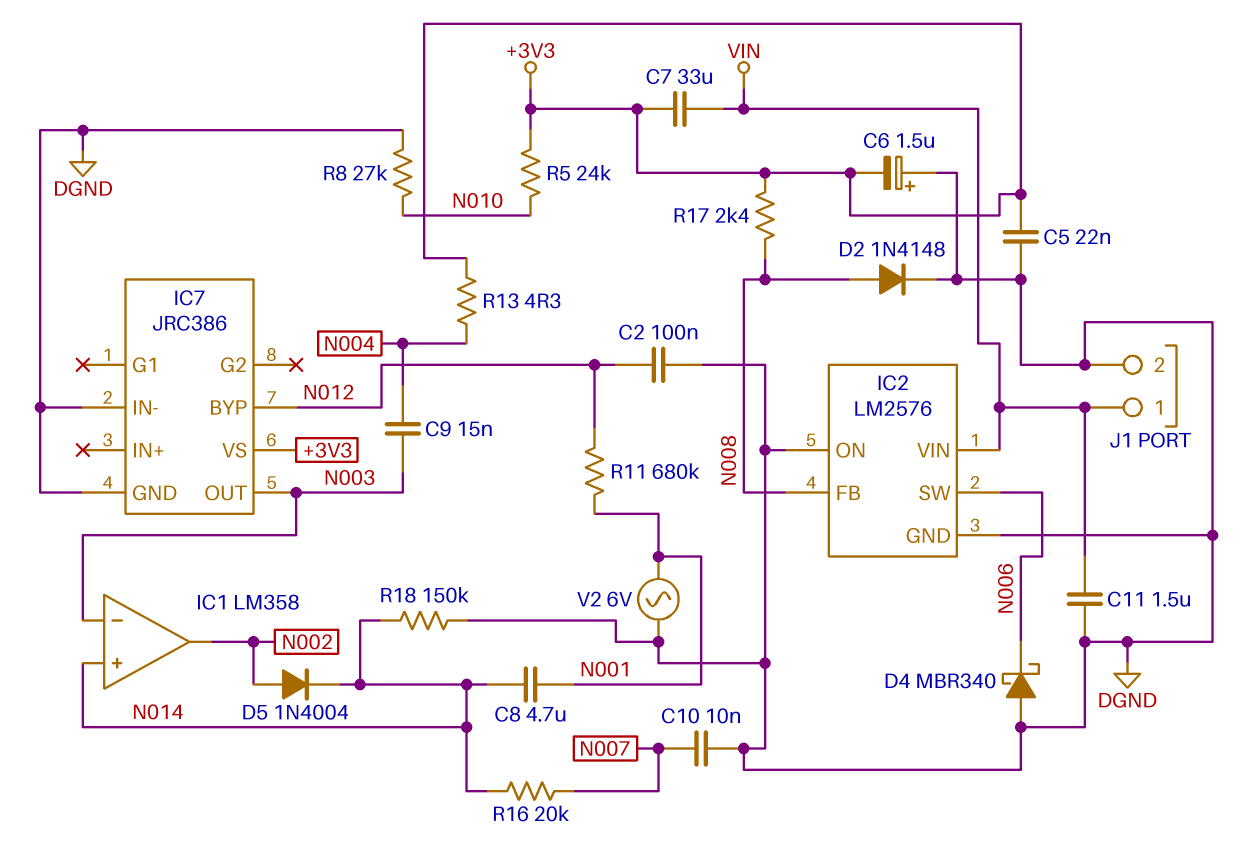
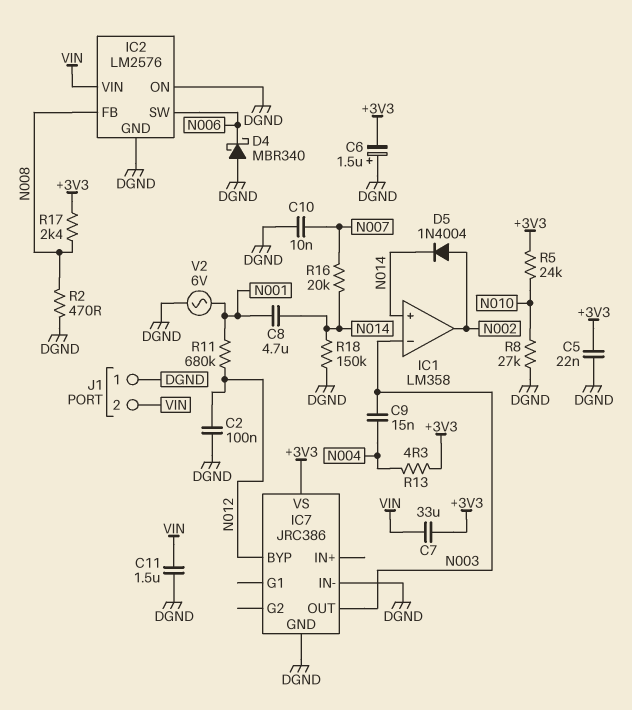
D2: diode 1N4148 (A N008, K DGND) -> none
J1 pin 1: VIN -> DGND
J1 pin 2: DGND -> VIN
R2: none -> 470 (DGND, N008)

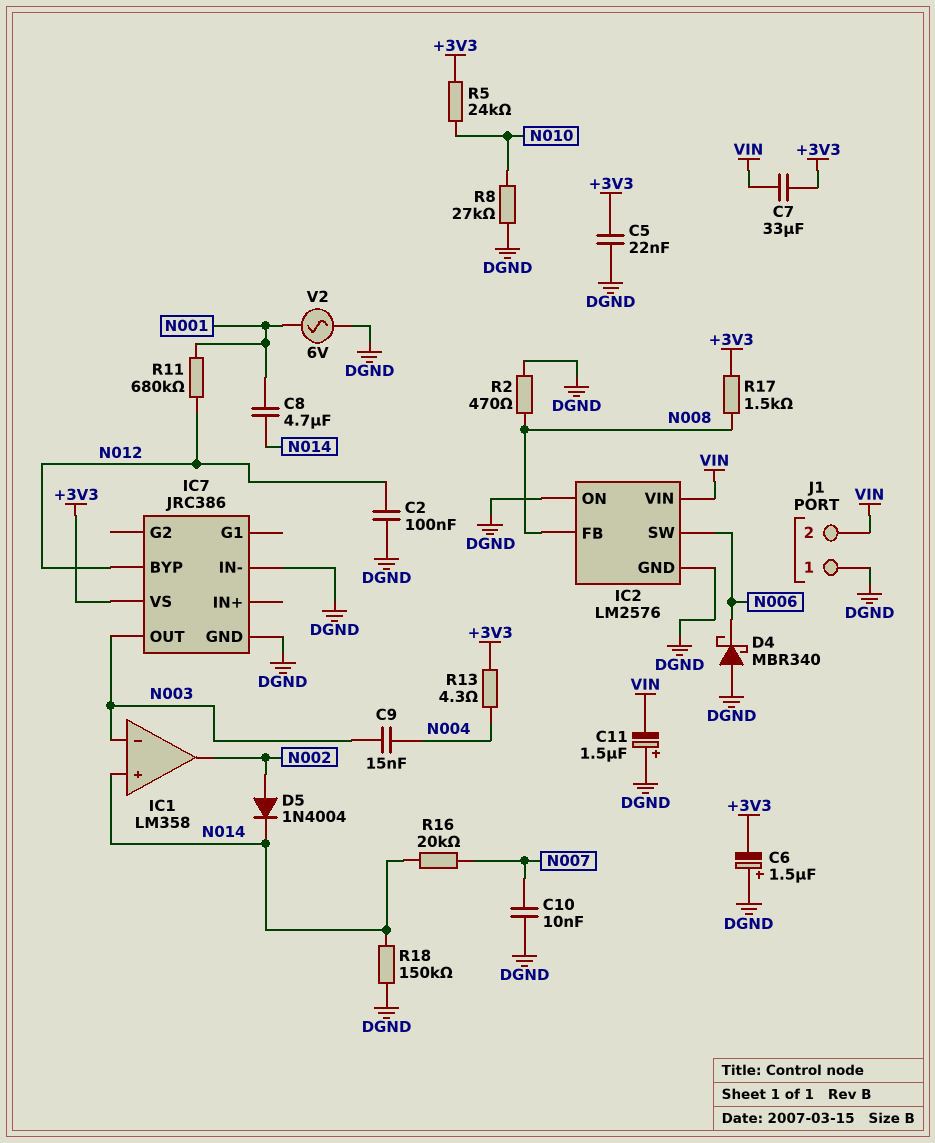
C11: 1.5uF (DGND, VIN) -> 1.5uF (plus DGND, minus VIN)
R17: 2.4k (+3V3, N008) -> 1.5k (+3V3, N008)

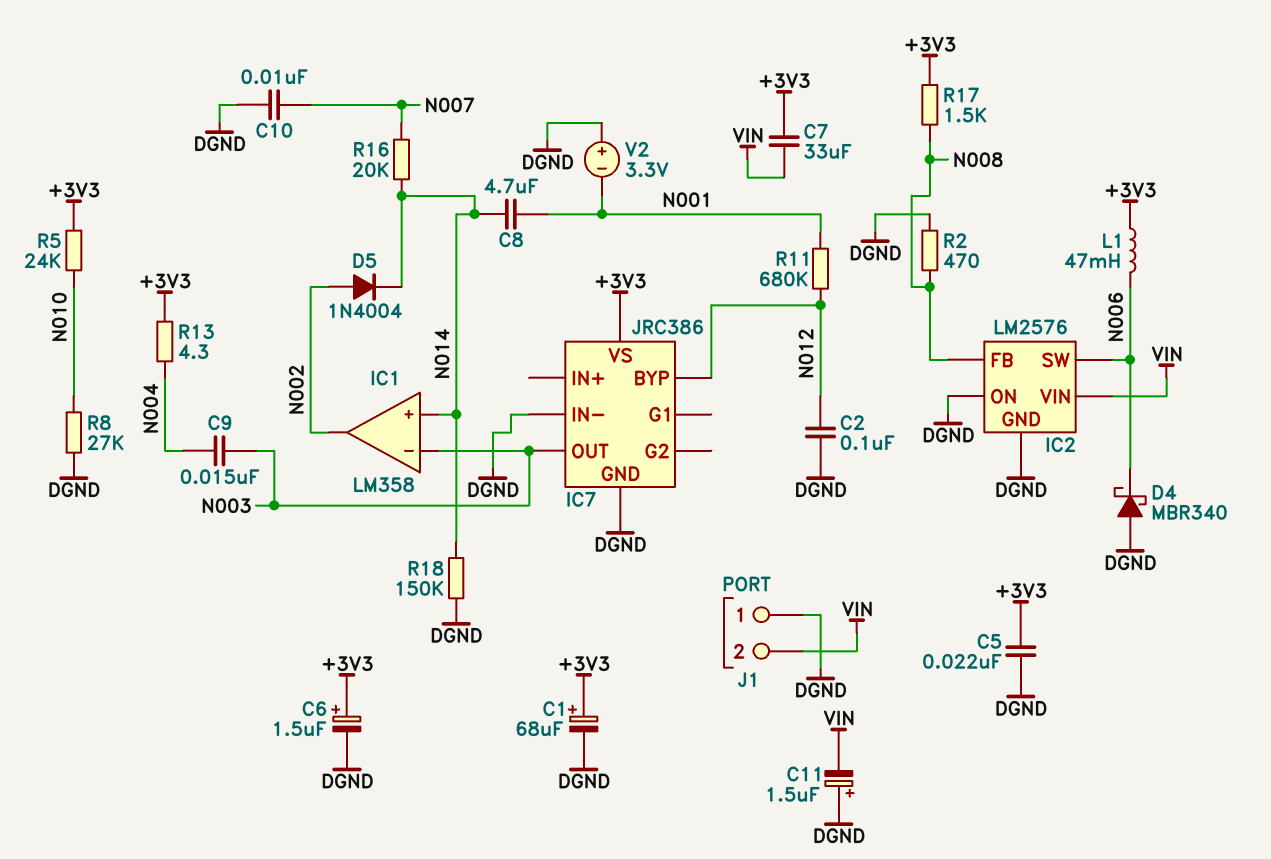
C1: none -> 68uF (plus +3V3, minus DGND)
C6: 1.5uF (plus DGND, minus +3V3) -> 1.5uF (plus +3V3, minus DGND)
L1: none -> 47mH (+3V3, N006)
V2: AC 6V (DGND, N001) -> 3.3V (plus DGND, minus N001)

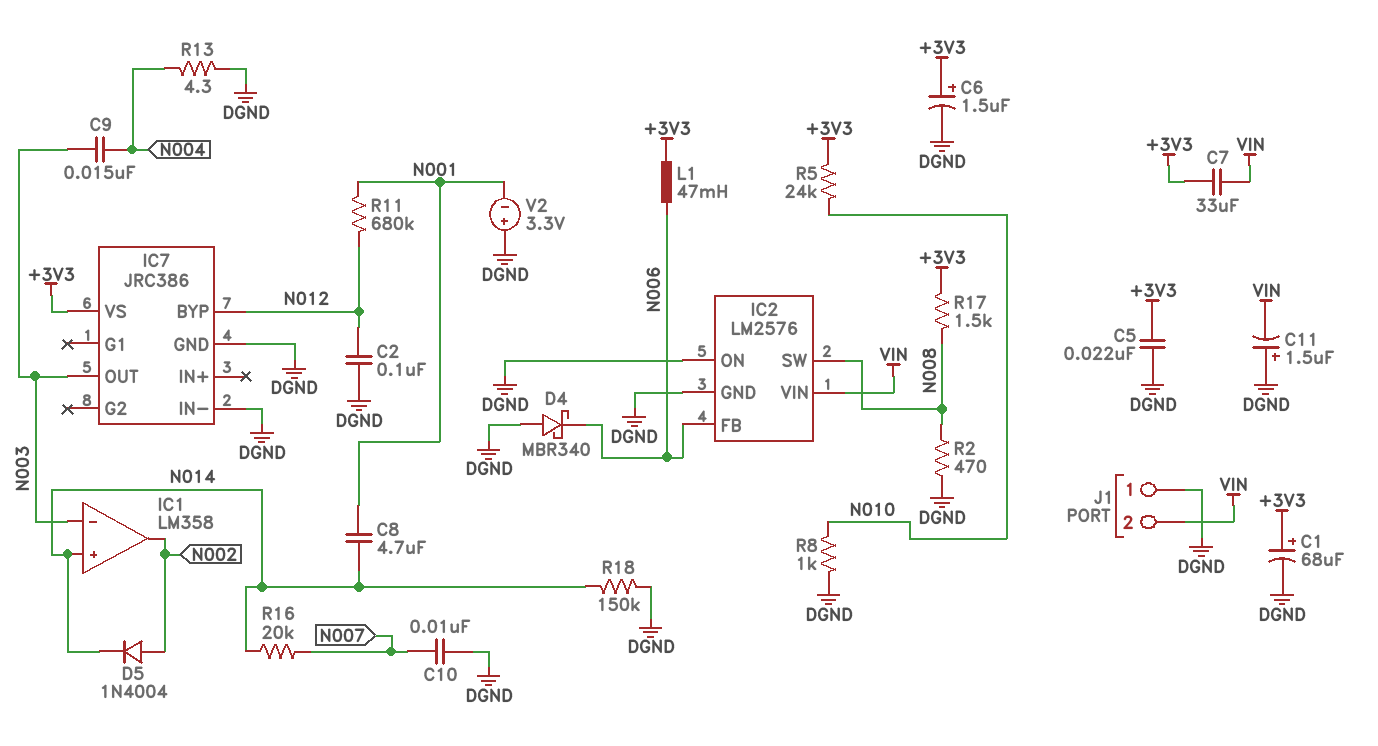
IC2 pin FB: N008 -> N006
IC2 pin SW: N006 -> N008
R8: 27k (DGND, N010) -> 1k (DGND, N010)
R13: 4.3 (+3V3, N004) -> 4.3 (DGND, N004)

